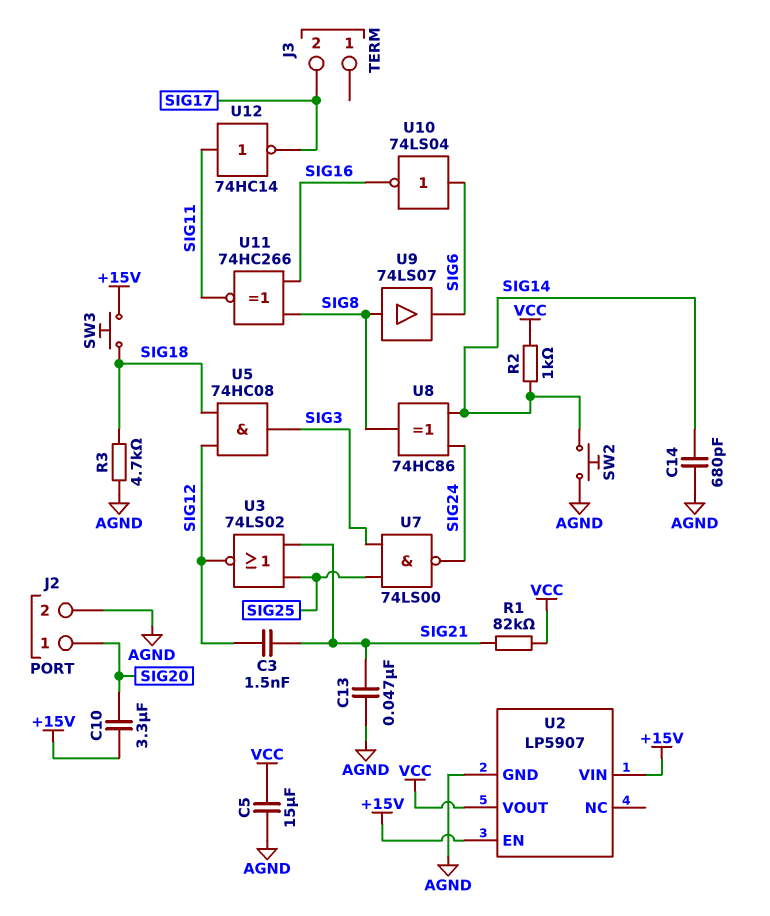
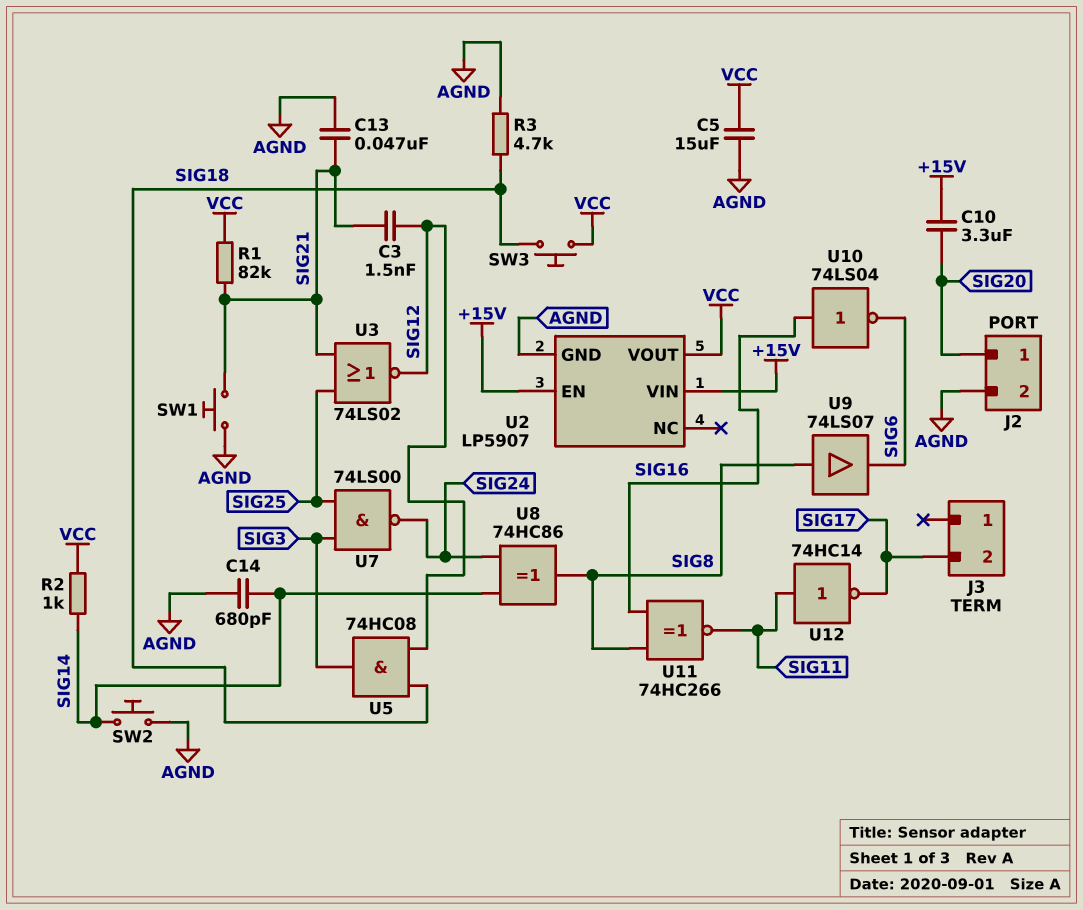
SW1: none -> button (AGND, SIG21)
SW3: button (+15V, SIG18) -> button (SIG18, VCC)
U10: NOT 74LS04 (in SIG6, out SIG16) -> NOT 74LS04 (in SIG16, out SIG6)

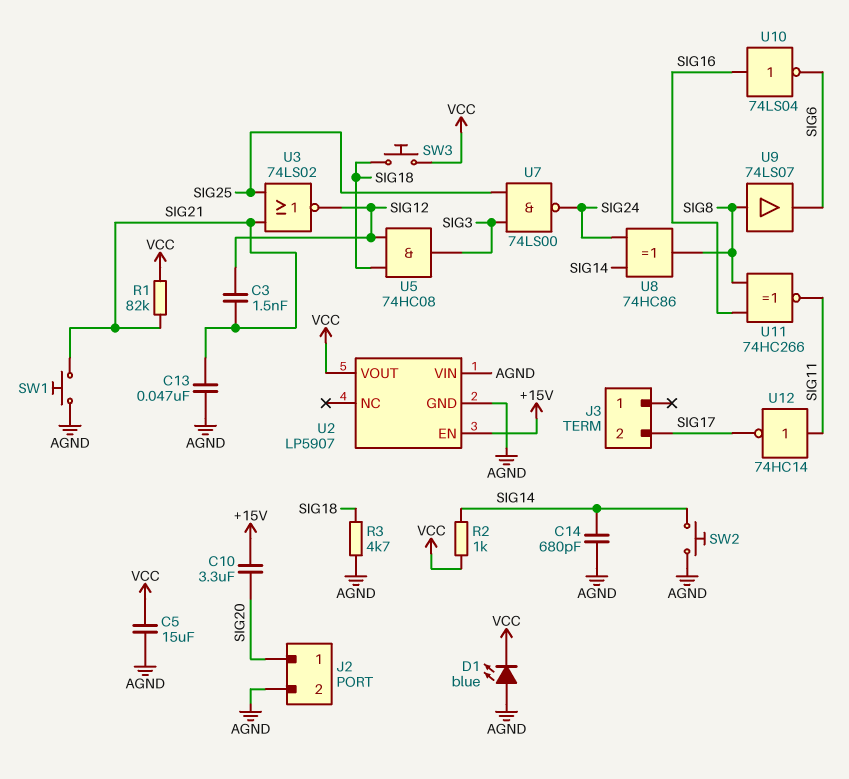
D1: none -> LED blue (A AGND, K VCC)
U2 pin VIN: +15V -> AGND

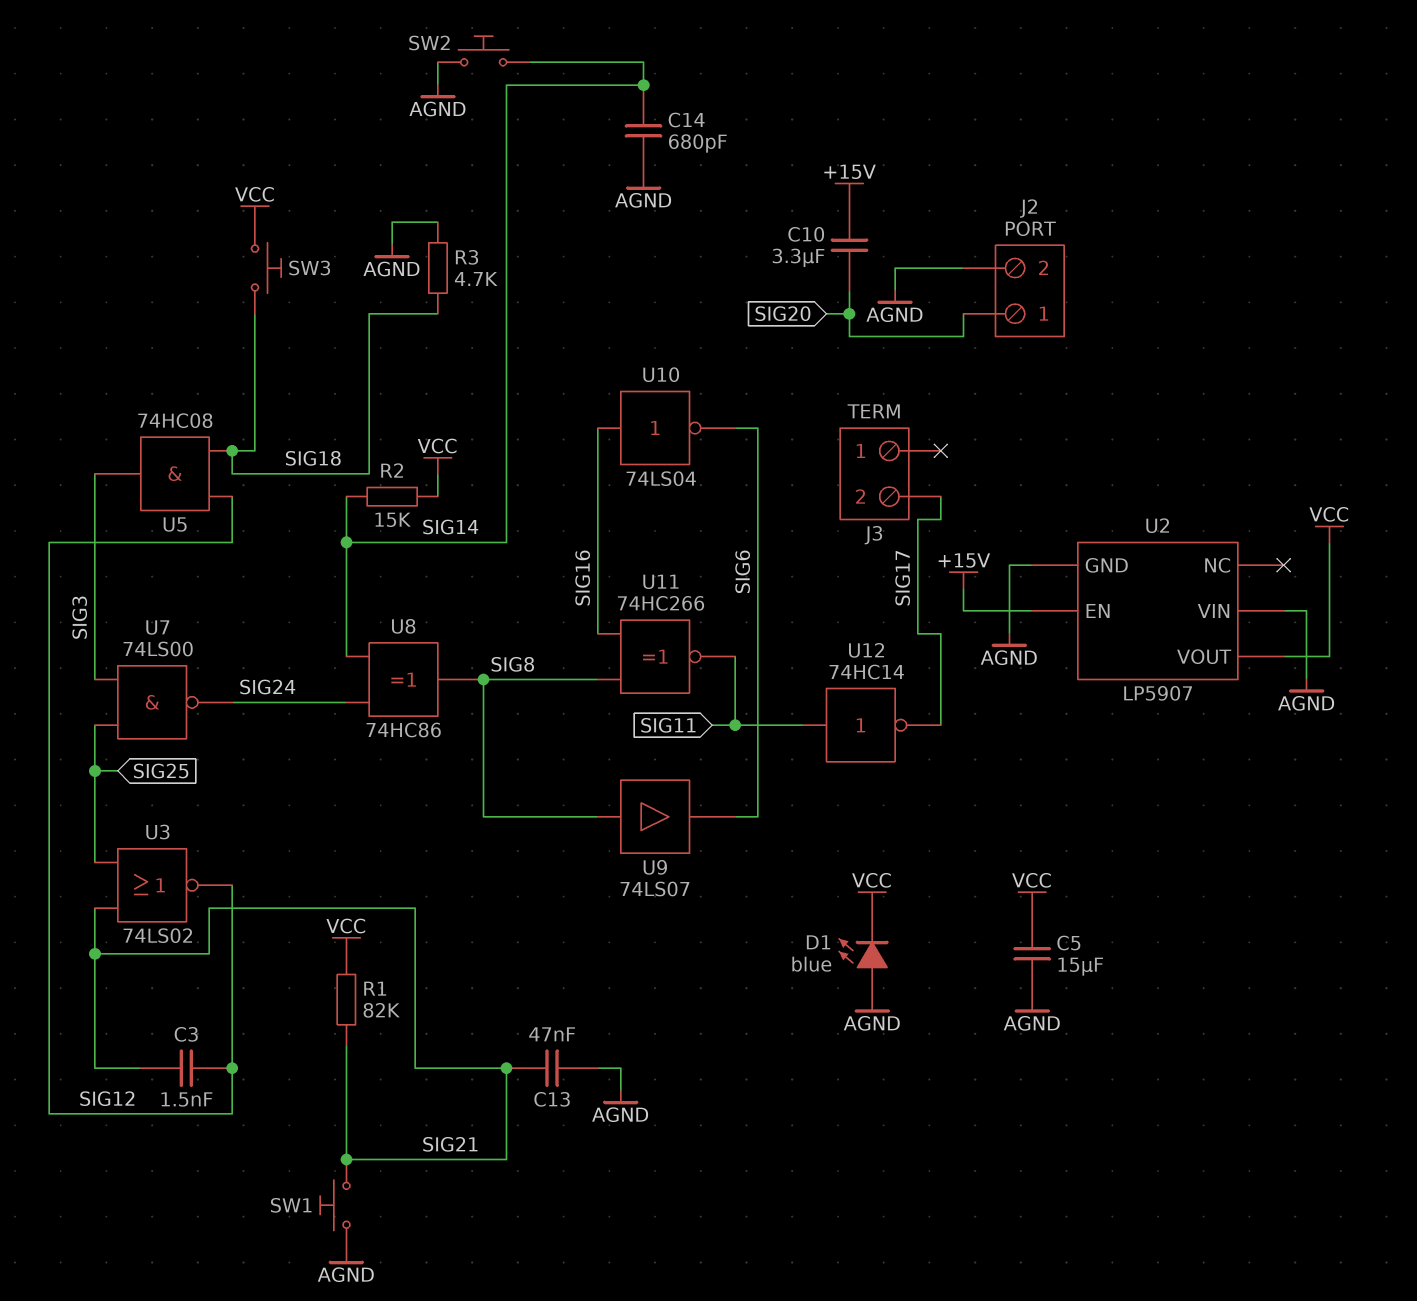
R2: 1k (SIG14, VCC) -> 15k (SIG14, VCC)

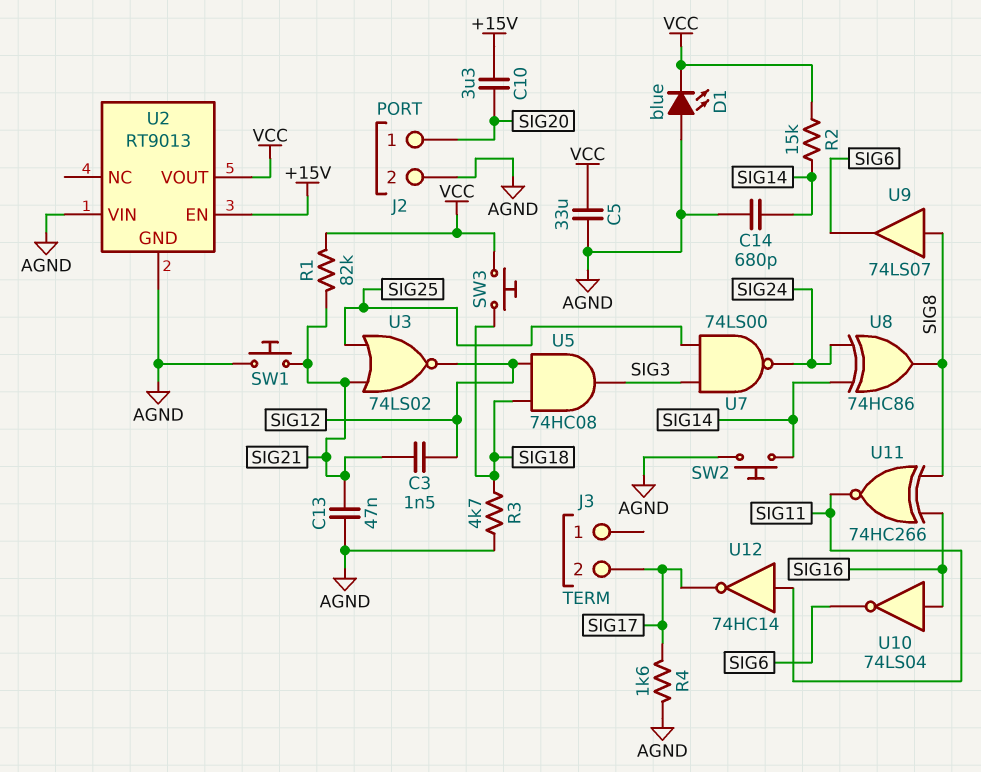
C5: 15uF (AGND, VCC) -> 33uF (AGND, VCC)
R4: none -> 1.6k (AGND, SIG17)
U2: LP5907 -> RT9013

